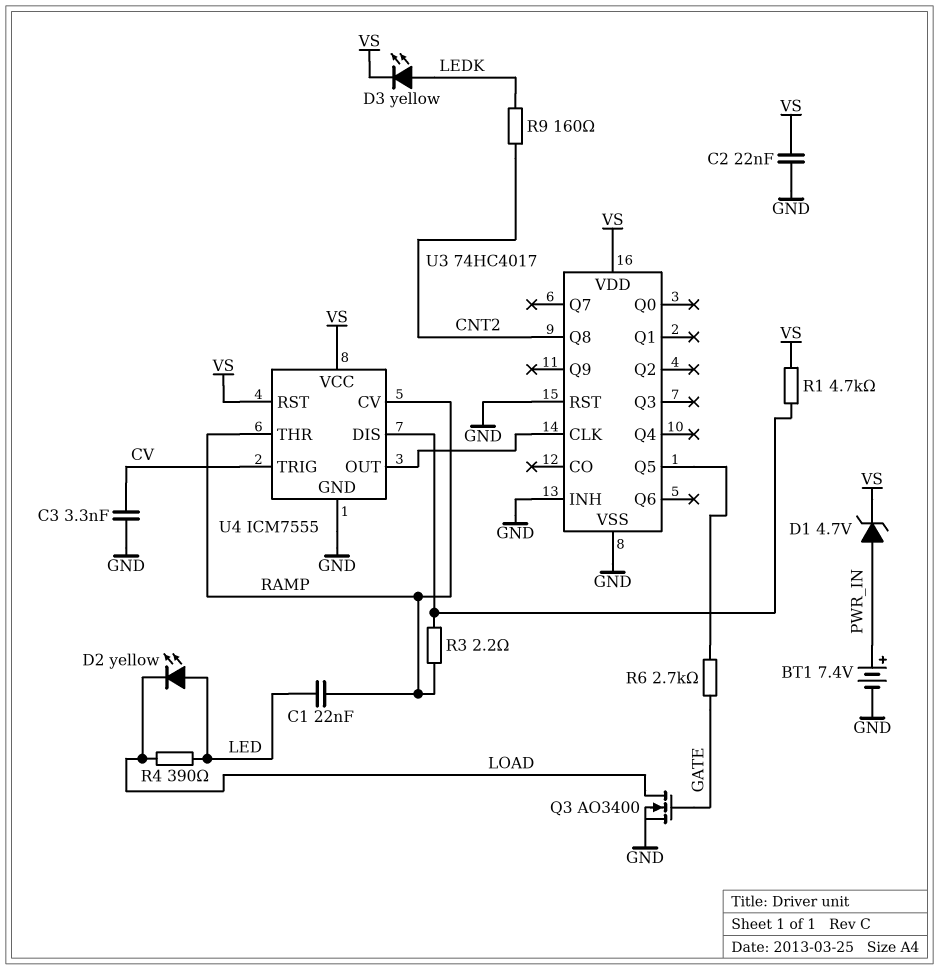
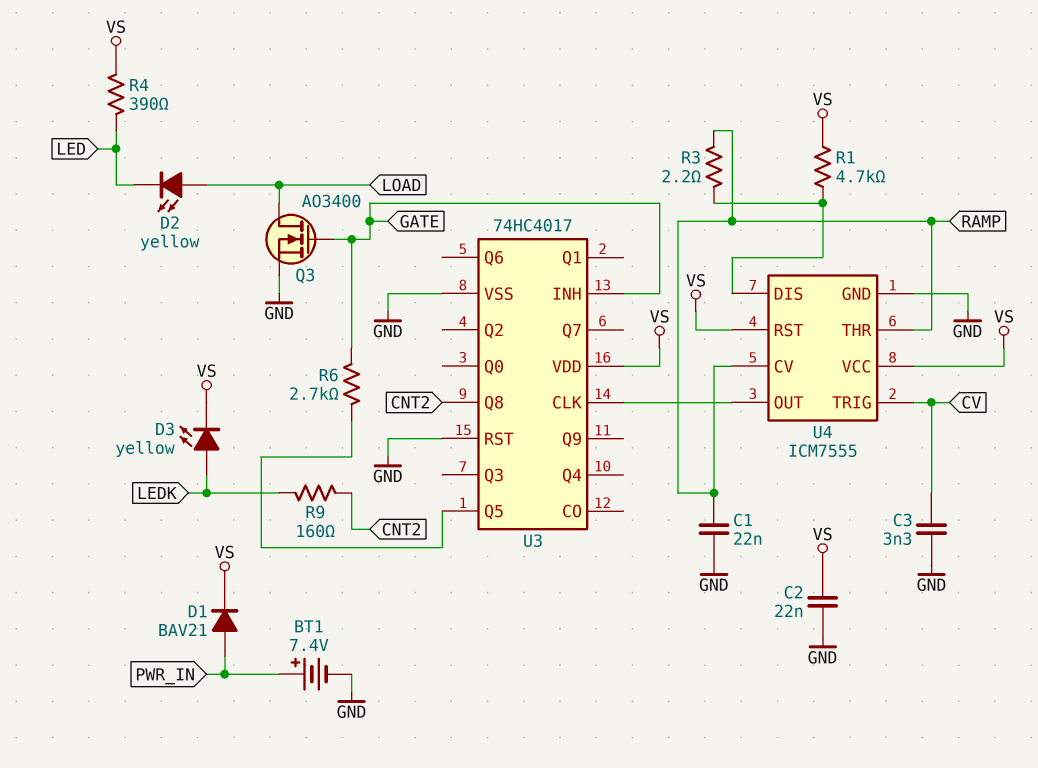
C1: 22nF (LED, RAMP) -> 22nF (GND, RAMP)
D1: zener 4.7V (A PWR_IN, K VS) -> diode BAV21 (A PWR_IN, K VS)
D2: LED yellow (A LED, K LOAD) -> LED yellow (A LOAD, K LED)
R4: 390 (LED, LOAD) -> 390 (LED, VS)
U3 pin INH: GND -> GATE

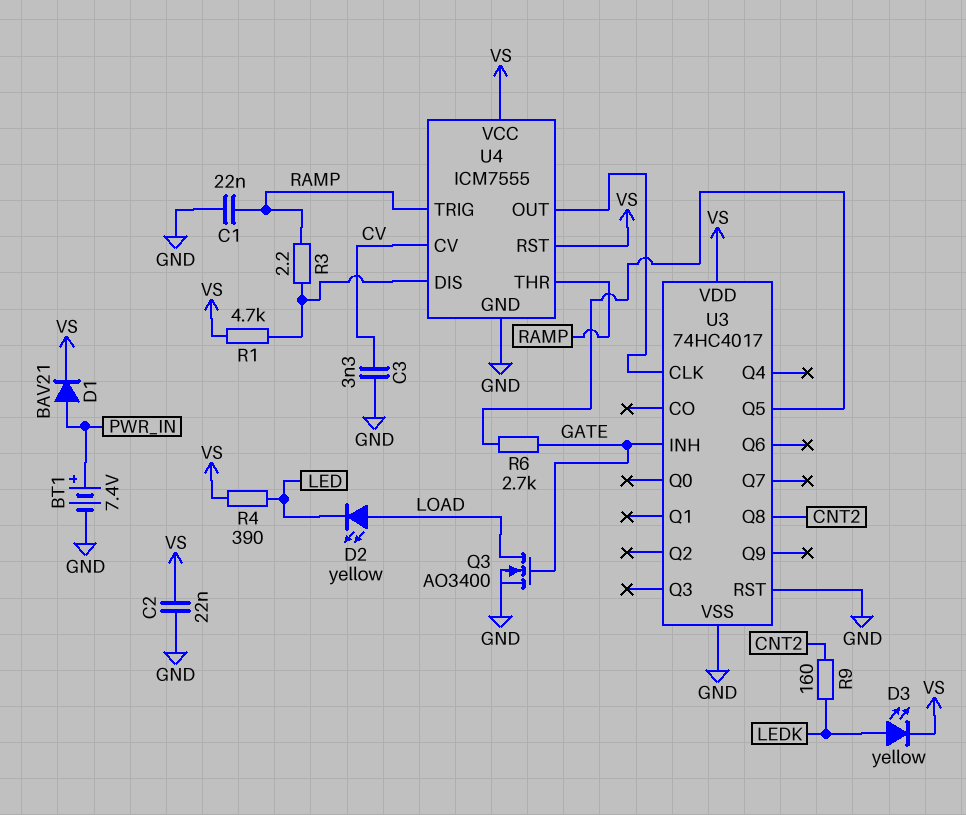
U4 pin CV: RAMP -> CV
U4 pin TRIG: CV -> RAMP

